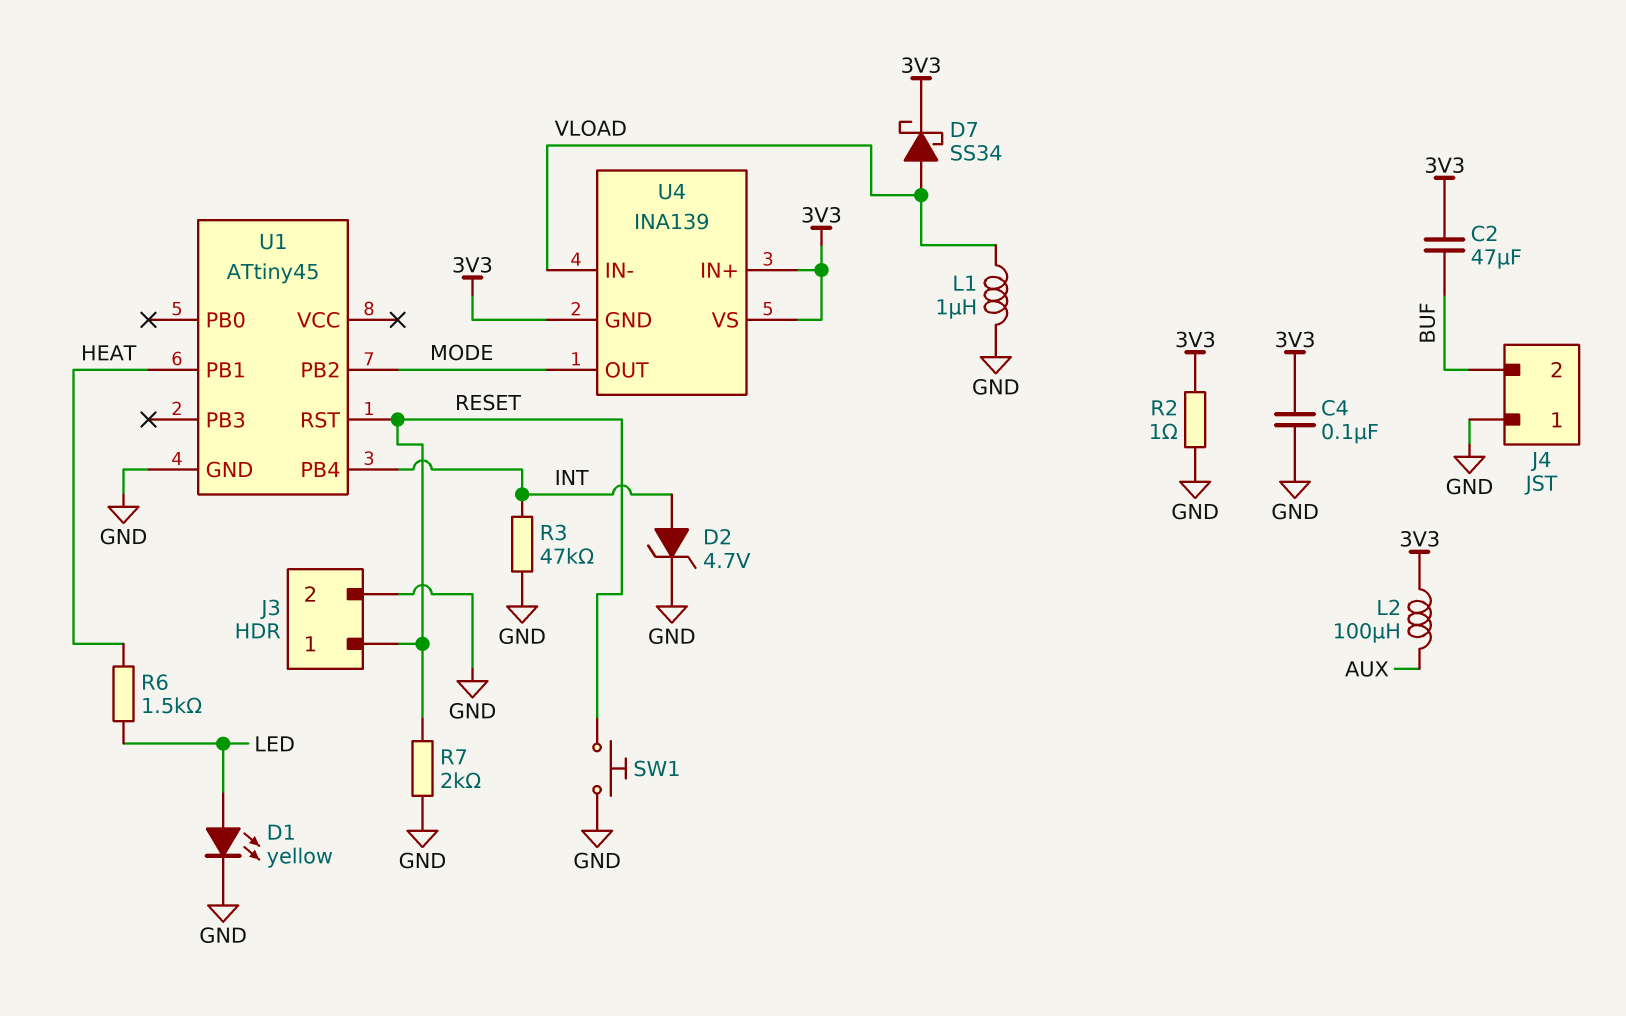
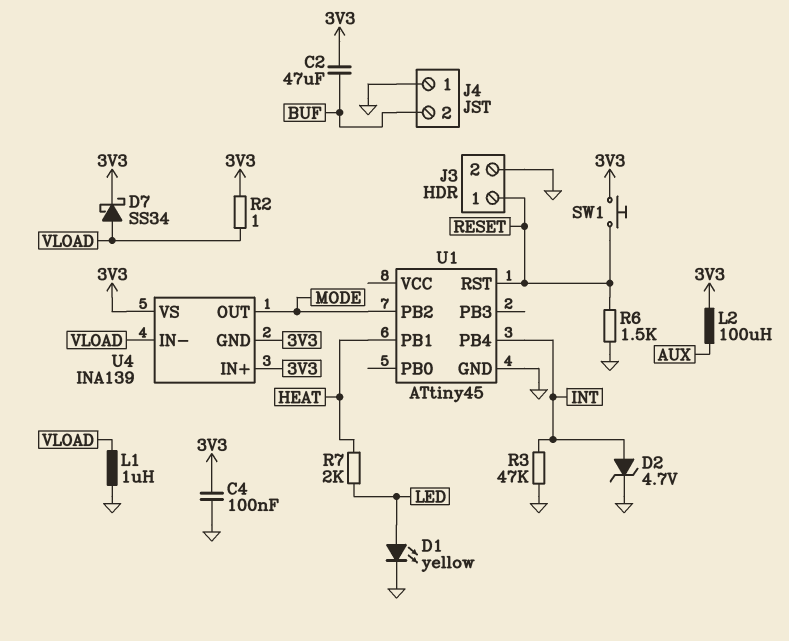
R2: 1 (3V3, GND) -> 1 (3V3, VLOAD)
R6: 1.5k (HEAT, LED) -> 1.5k (GND, RESET)
R7: 2k (GND, RESET) -> 2k (HEAT, LED)
SW1: button (GND, RESET) -> button (3V3, RESET)

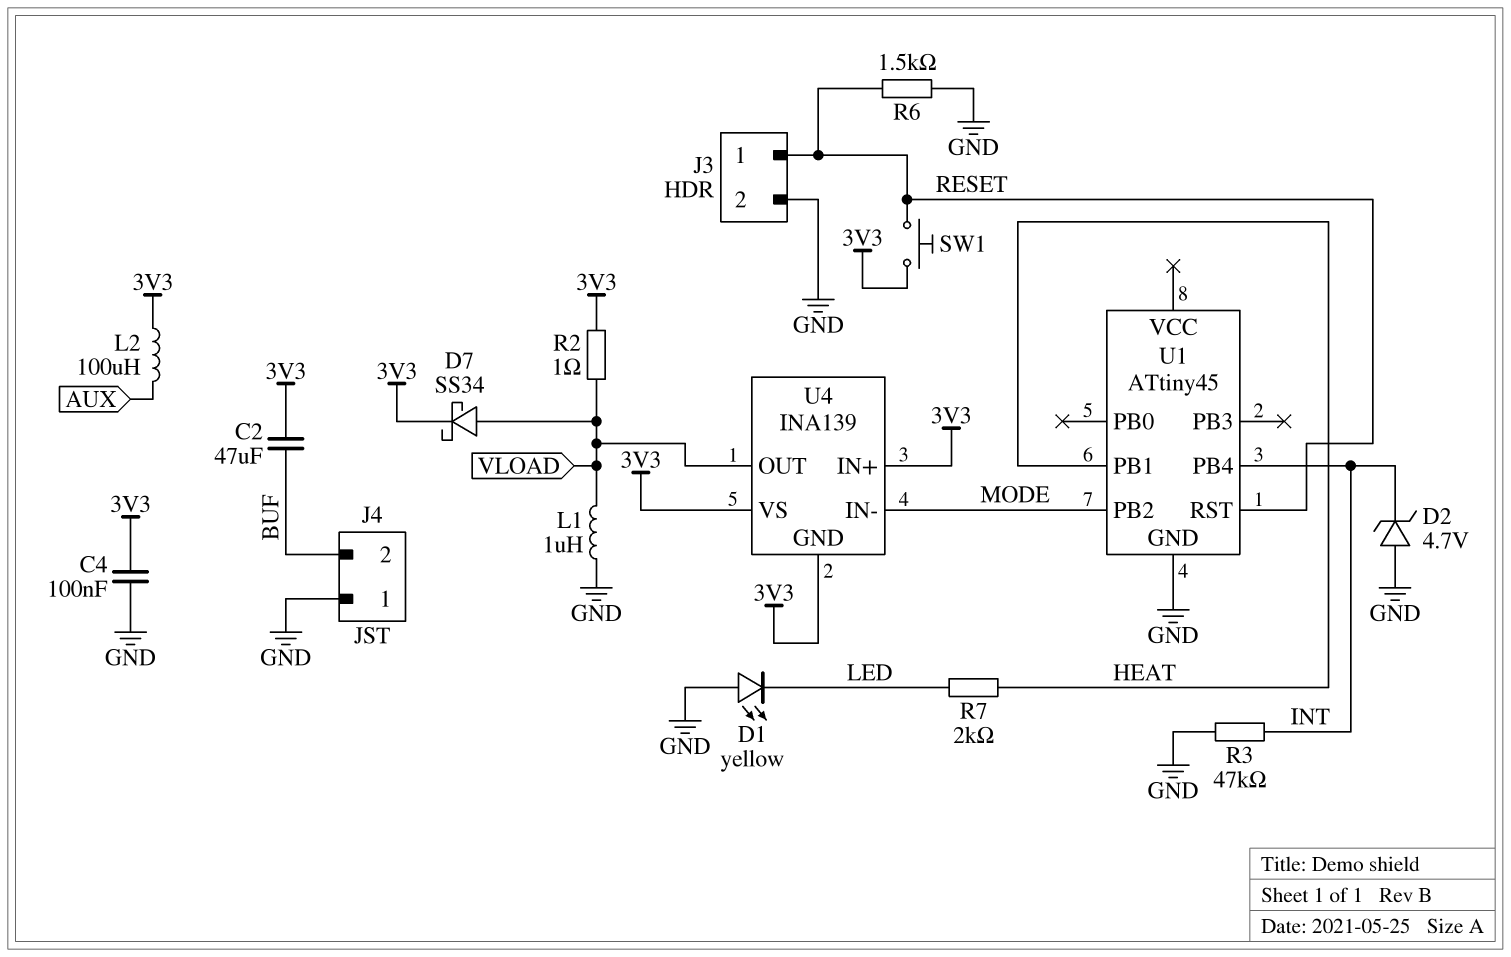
D1: LED yellow (A LED, K GND) -> LED yellow (A GND, K LED)
D2: zener 4.7V (A INT, K GND) -> zener 4.7V (A GND, K INT)
U4 pin IN-: VLOAD -> MODE
U4 pin OUT: MODE -> VLOAD

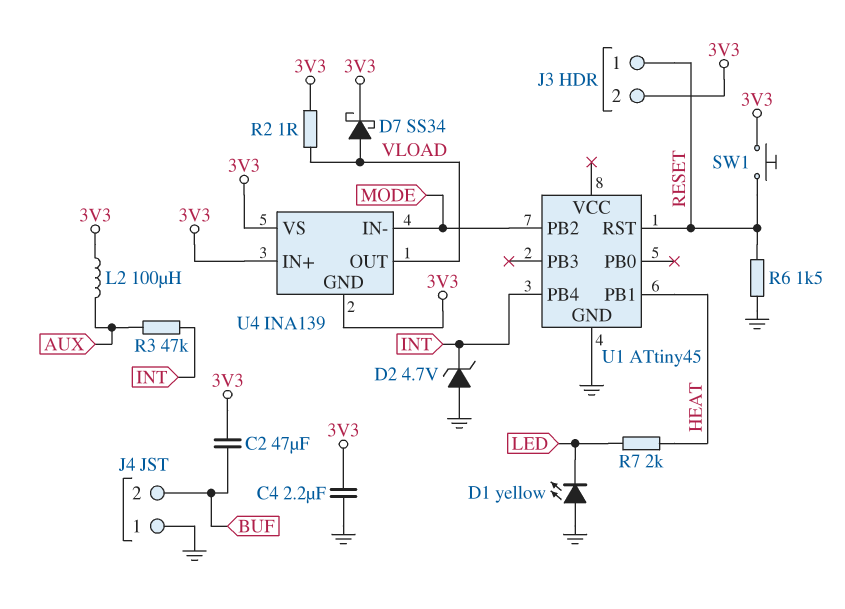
C4: 100nF (3V3, GND) -> 2.2uF (3V3, GND)
J3 pin 2: GND -> 3V3
L1: 1uH (GND, VLOAD) -> none
R3: 47k (GND, INT) -> 47k (AUX, INT)

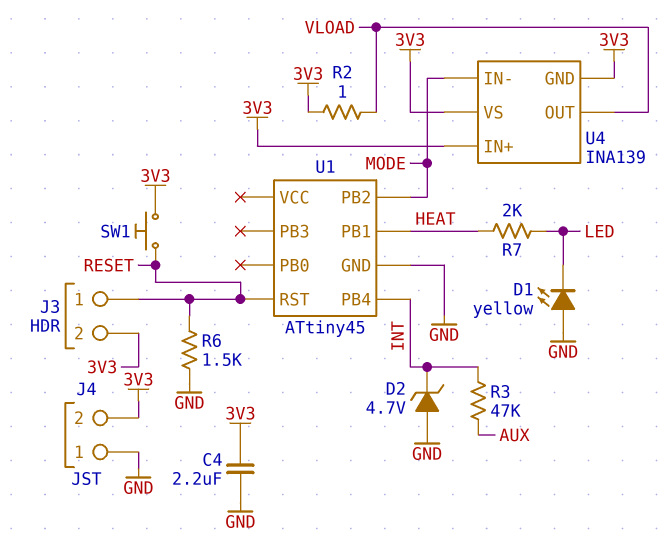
C2: 47uF (3V3, BUF) -> none
D7: schottky SS34 (A VLOAD, K 3V3) -> none
J4 pin 2: BUF -> 3V3
L2: 100uH (3V3, AUX) -> none

